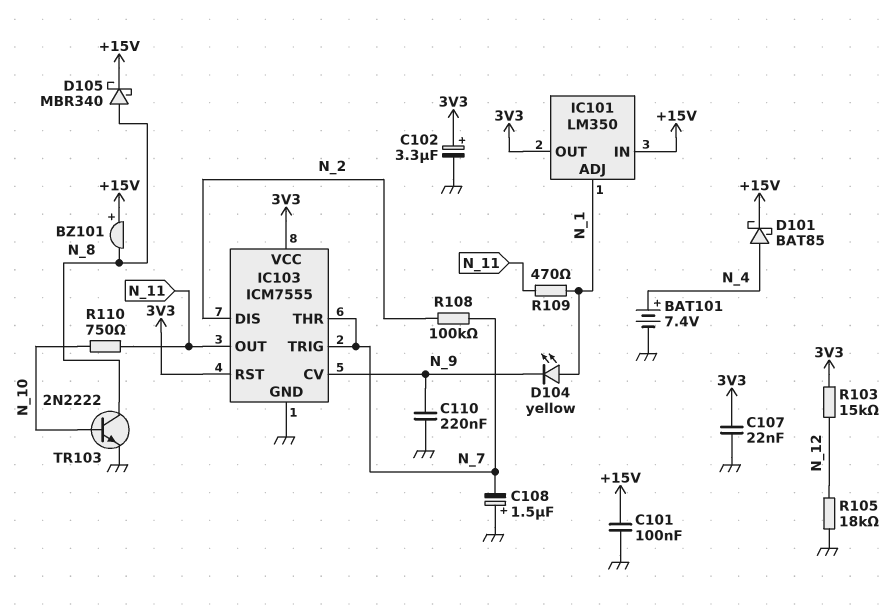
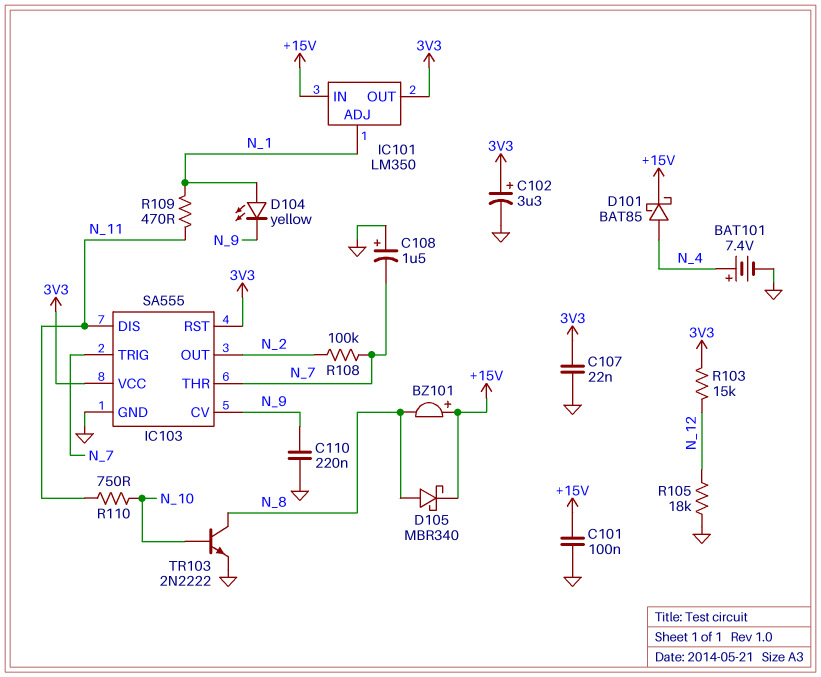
IC103: ICM7555 -> SA555
IC103 pin DIS: N_2 -> N_11
IC103 pin OUT: N_11 -> N_2

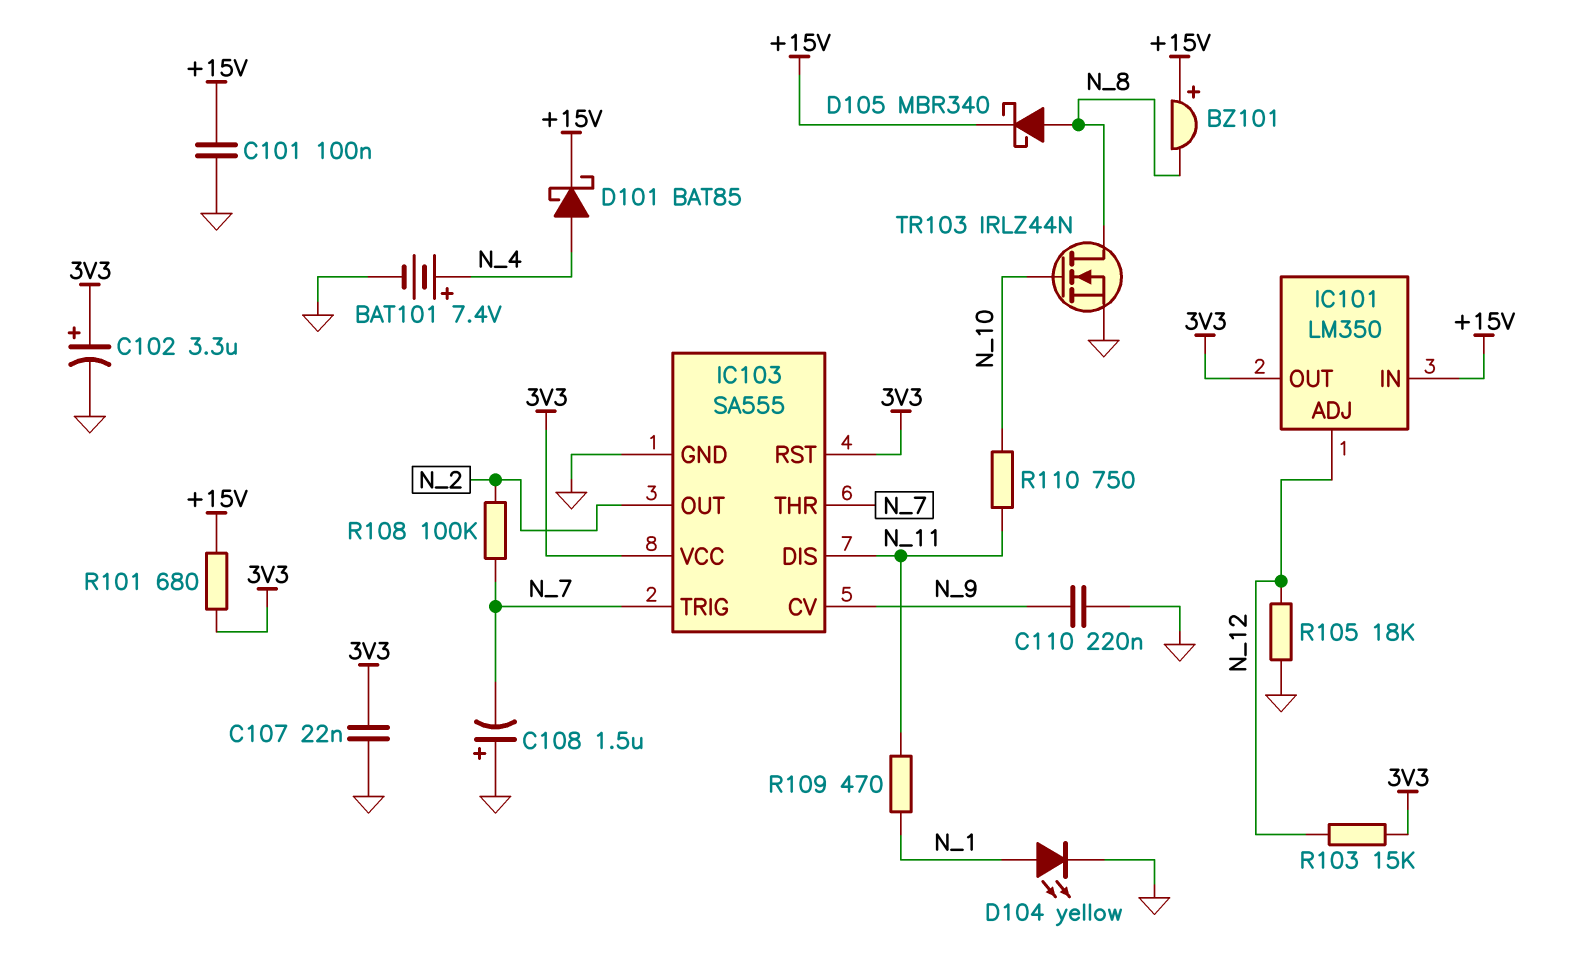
D104: LED yellow (A N_1, K N_9) -> LED yellow (A N_1, K GND)
IC101 pin ADJ: N_1 -> N_12
R101: none -> 680 (+15V, 3V3)
TR103: NPN 2N2222 (B N_10, C N_8, E GND) -> NMOS IRLZ44N (G N_10, D N_8, S GND)

